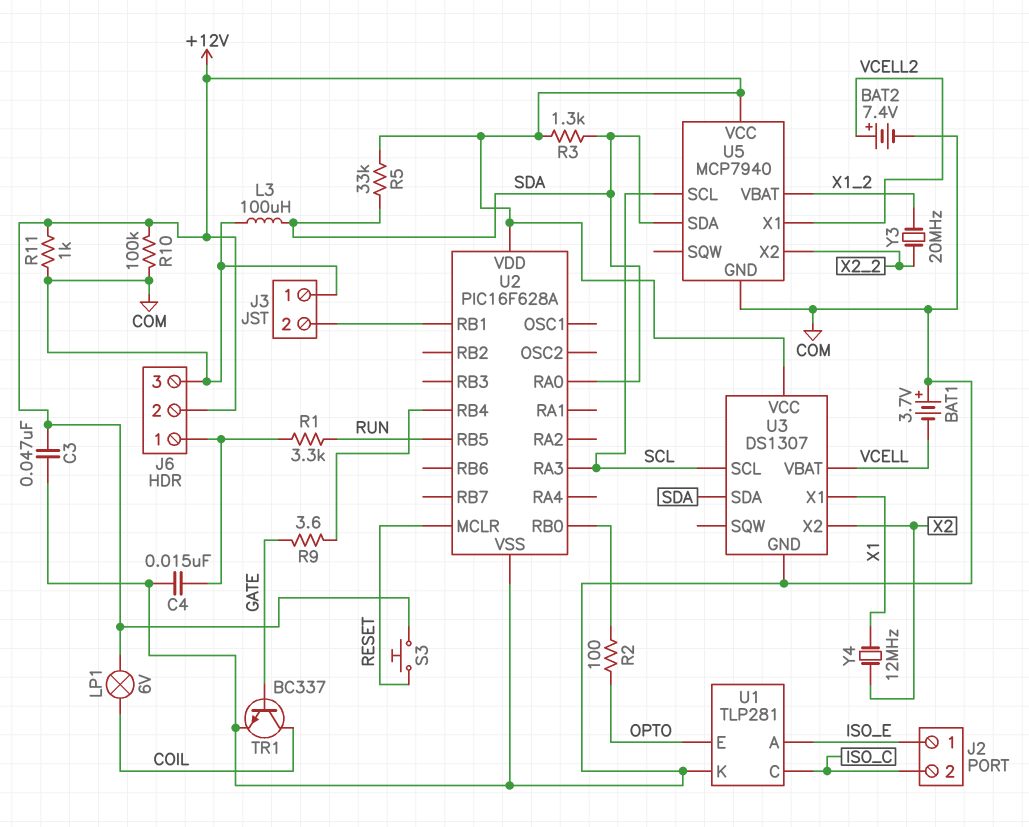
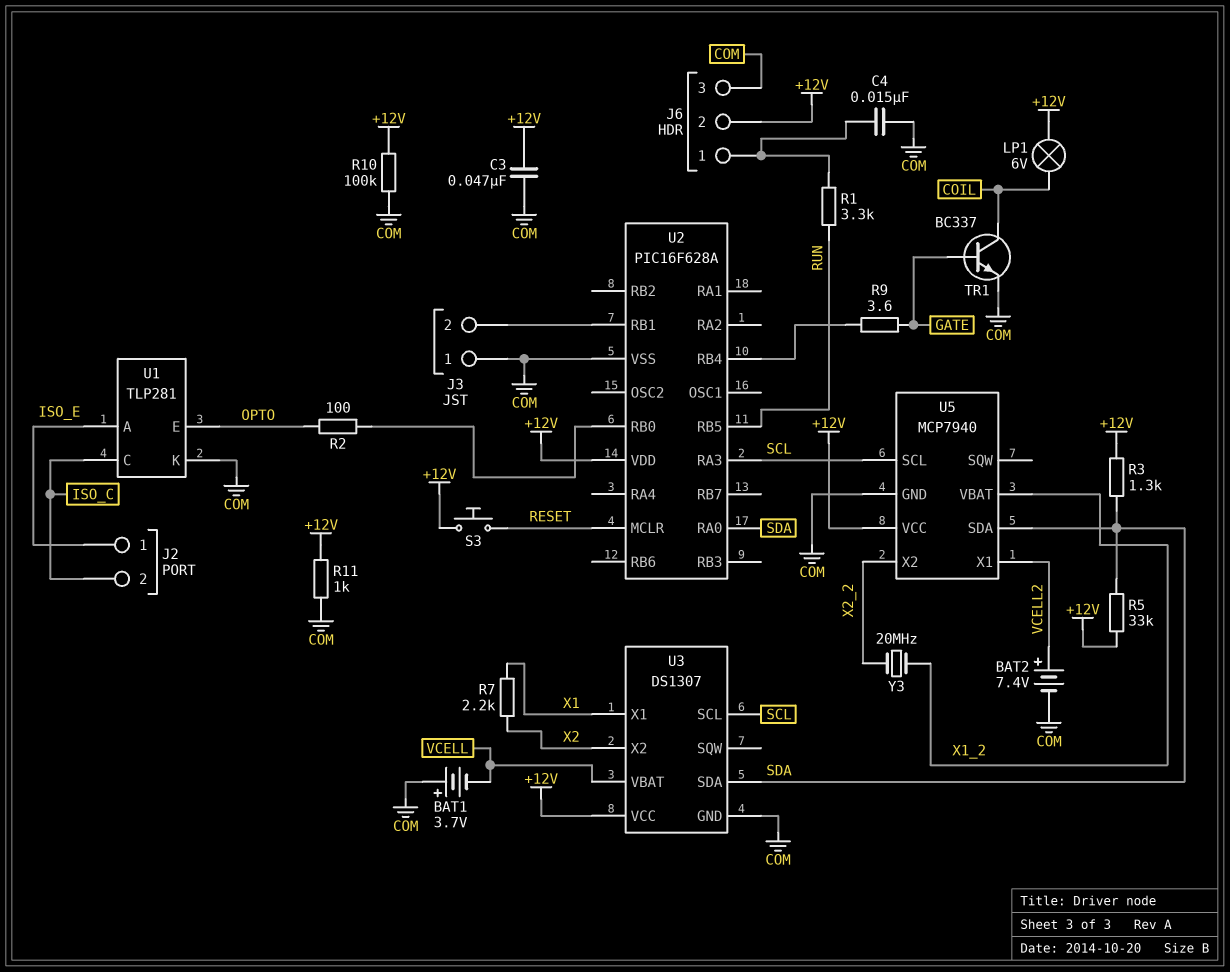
L3: 100uH (COM, SDA) -> none
R7: none -> 2.2k (X1, X2)
Y4: 12MHz (X1, X2) -> none

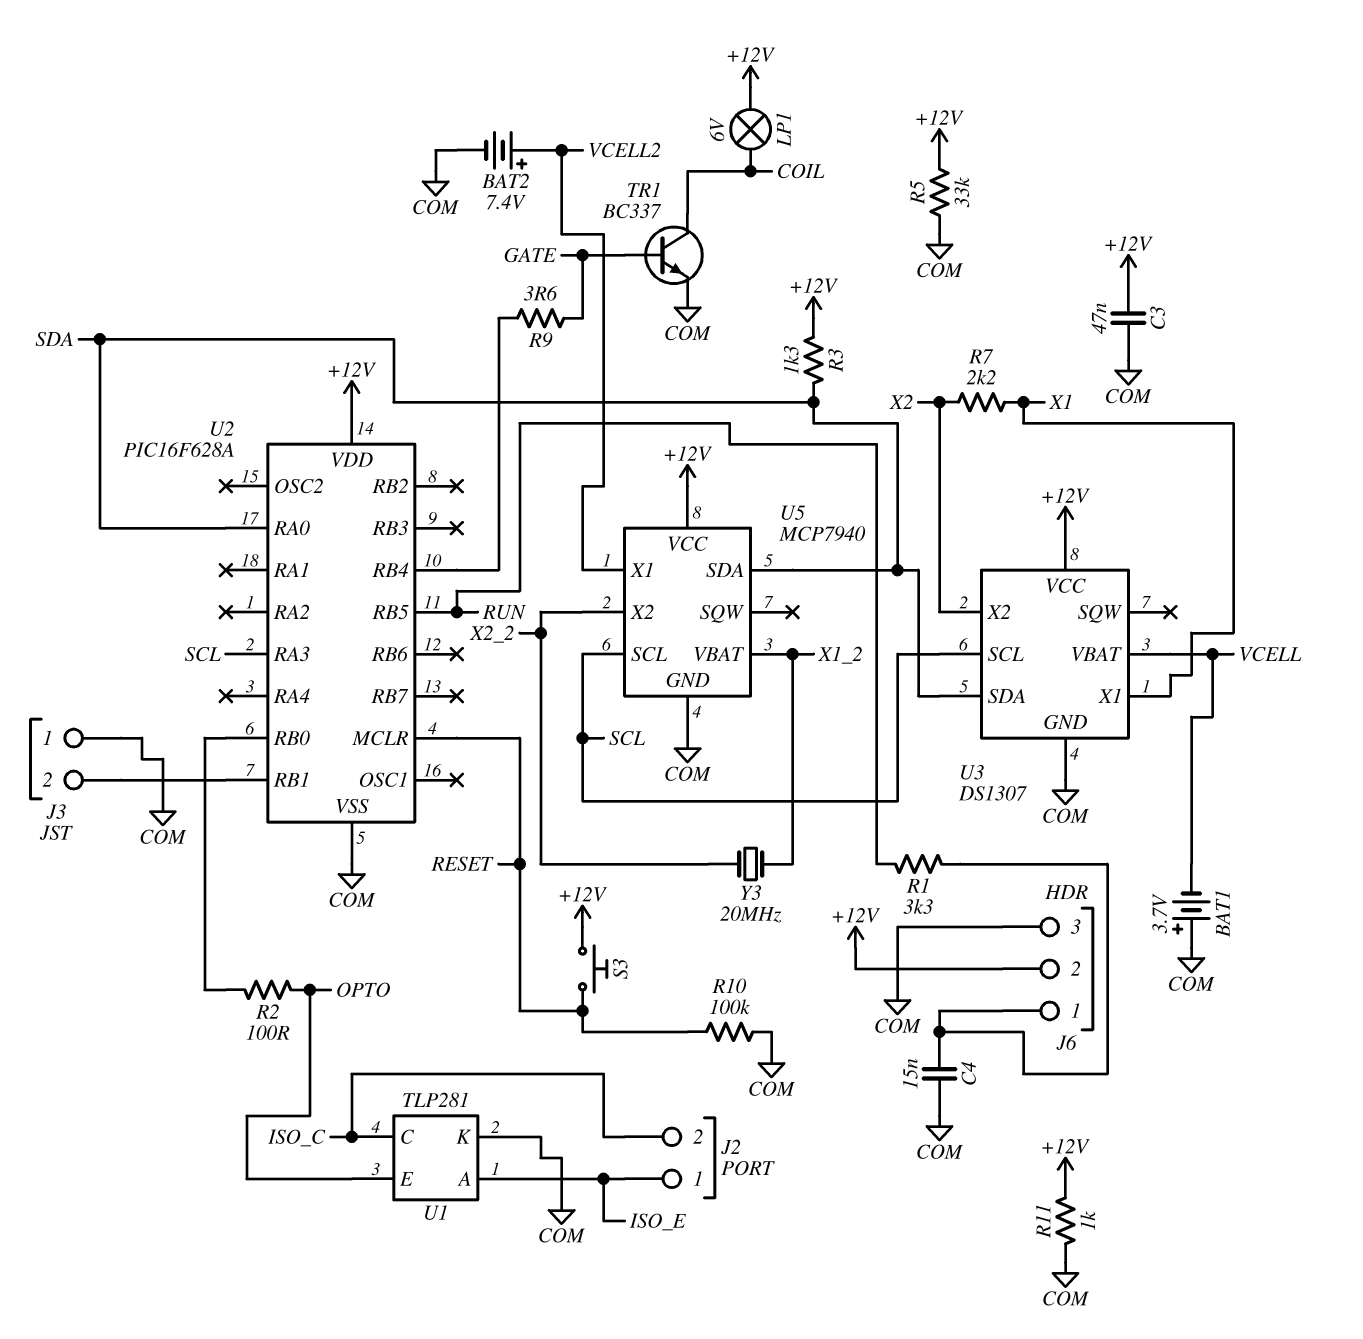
R5: 33k (+12V, SDA) -> 33k (+12V, COM)
R10: 100k (+12V, COM) -> 100k (COM, RESET)

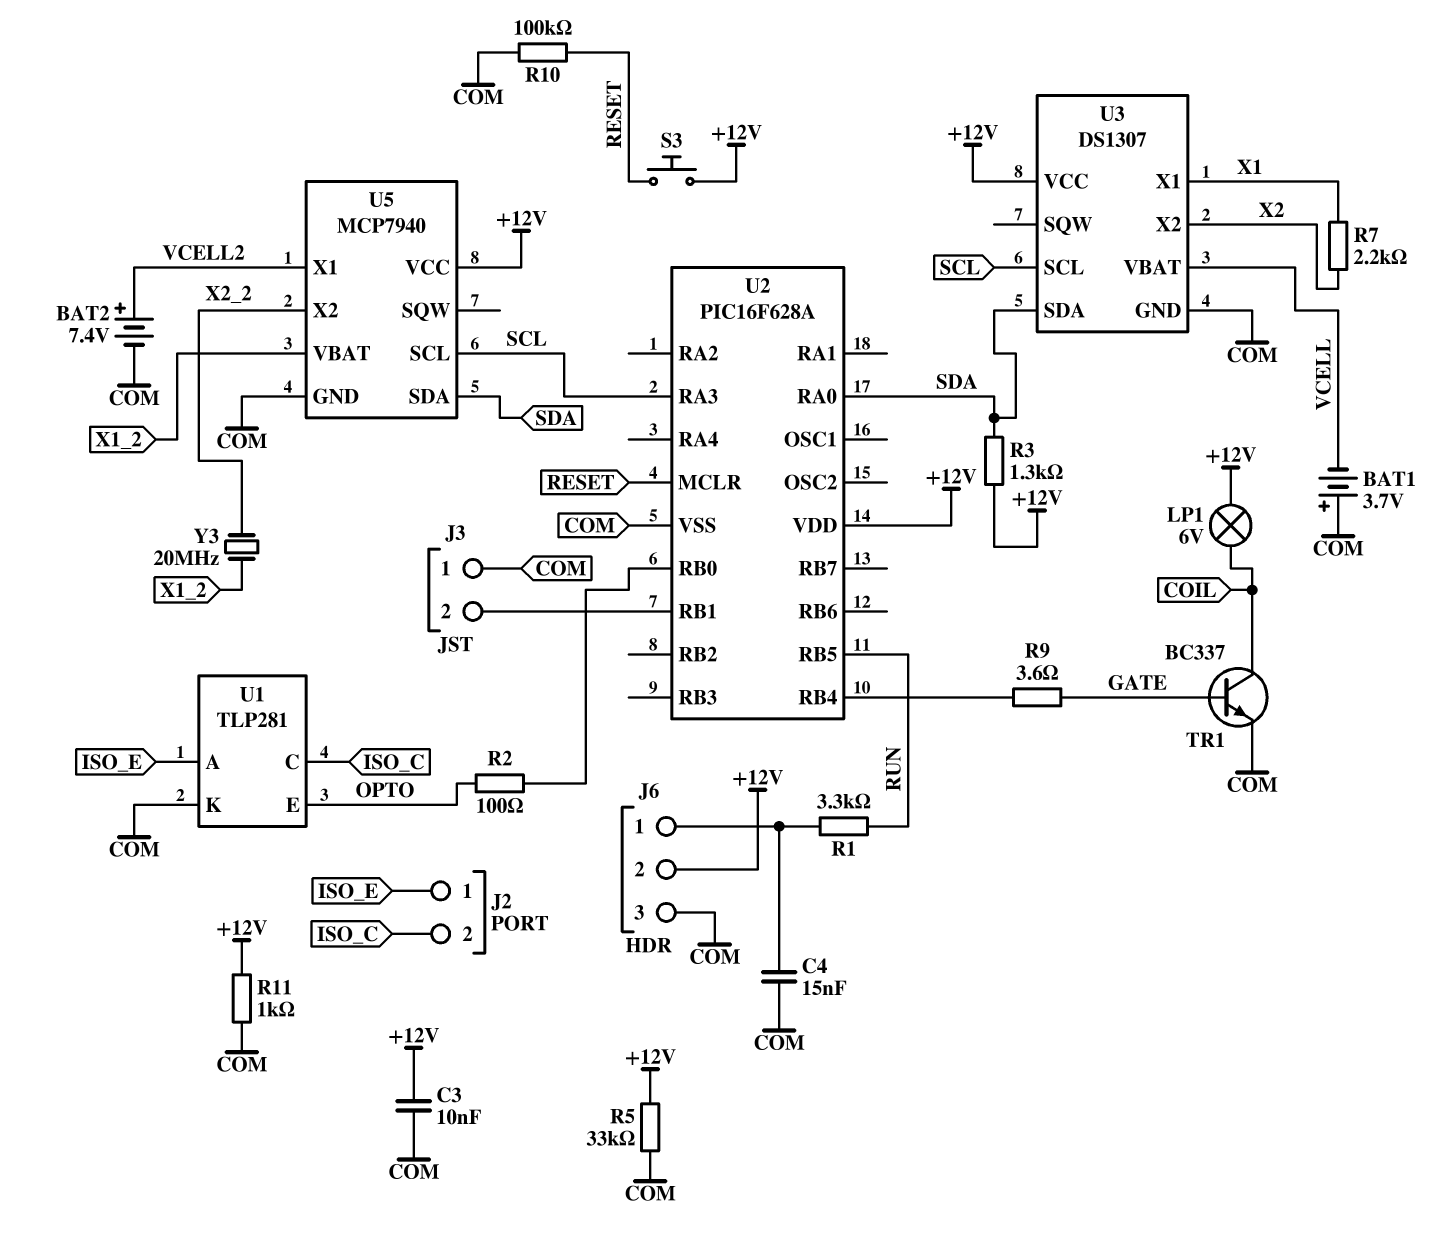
C3: 47nF (+12V, COM) -> 10nF (+12V, COM)

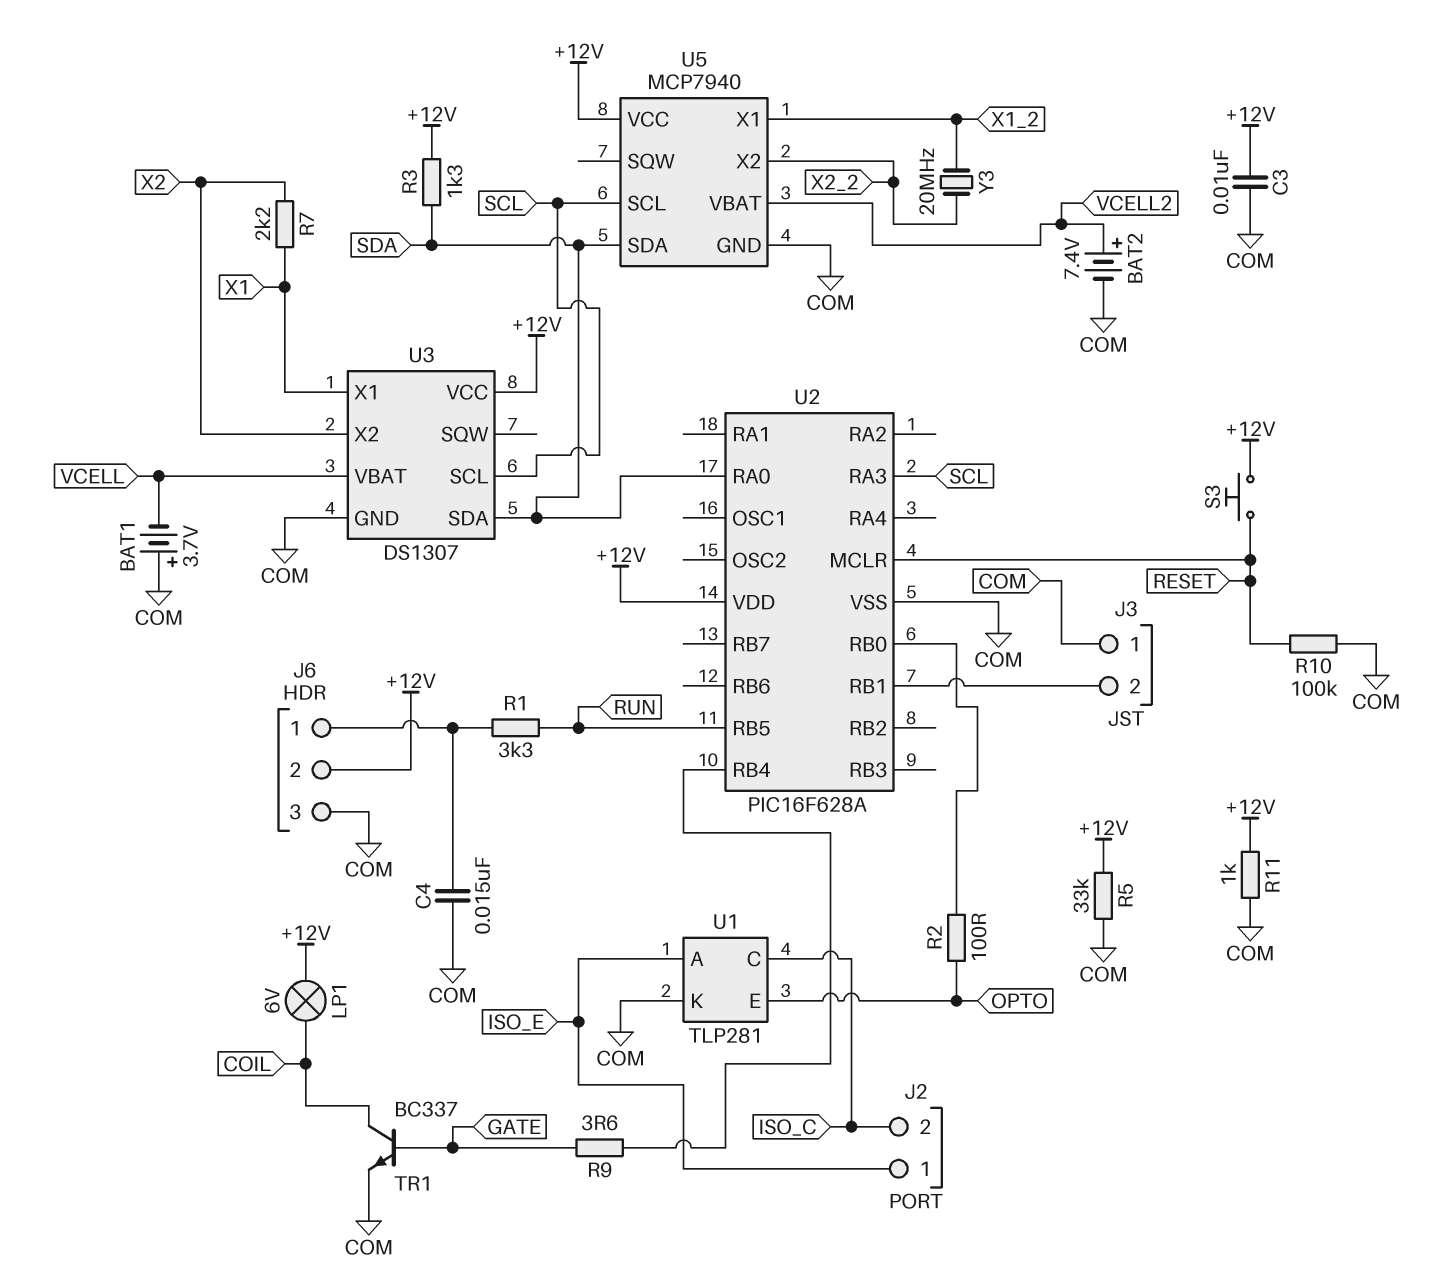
U5 pin VBAT: X1_2 -> VCELL2
U5 pin X1: VCELL2 -> X1_2

